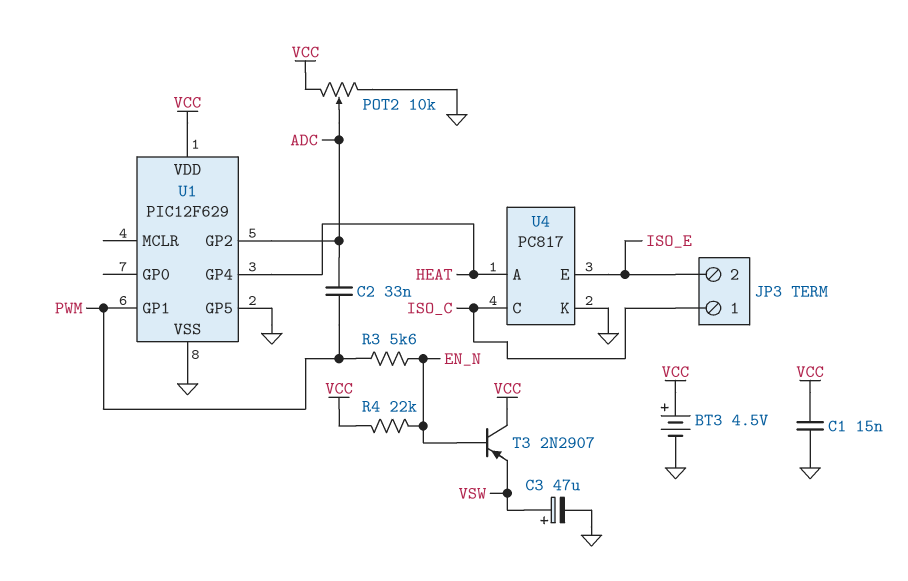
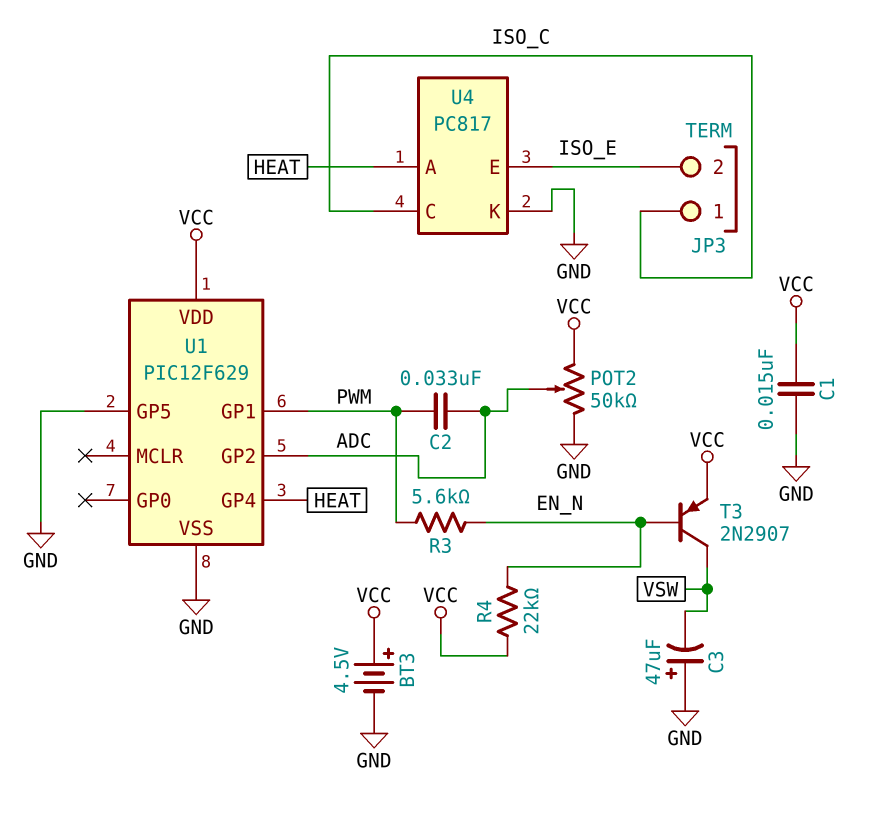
C3: 47uF (plus VSW, minus GND) -> 47uF (plus GND, minus VSW)
POT2: 10k (GND, VCC, wiper ADC) -> 50k (GND, VCC, wiper ADC)
T3: PNP 2N2907 (B EN_N, C VCC, E VSW) -> PNP 2N2907 (B EN_N, C VSW, E VCC)

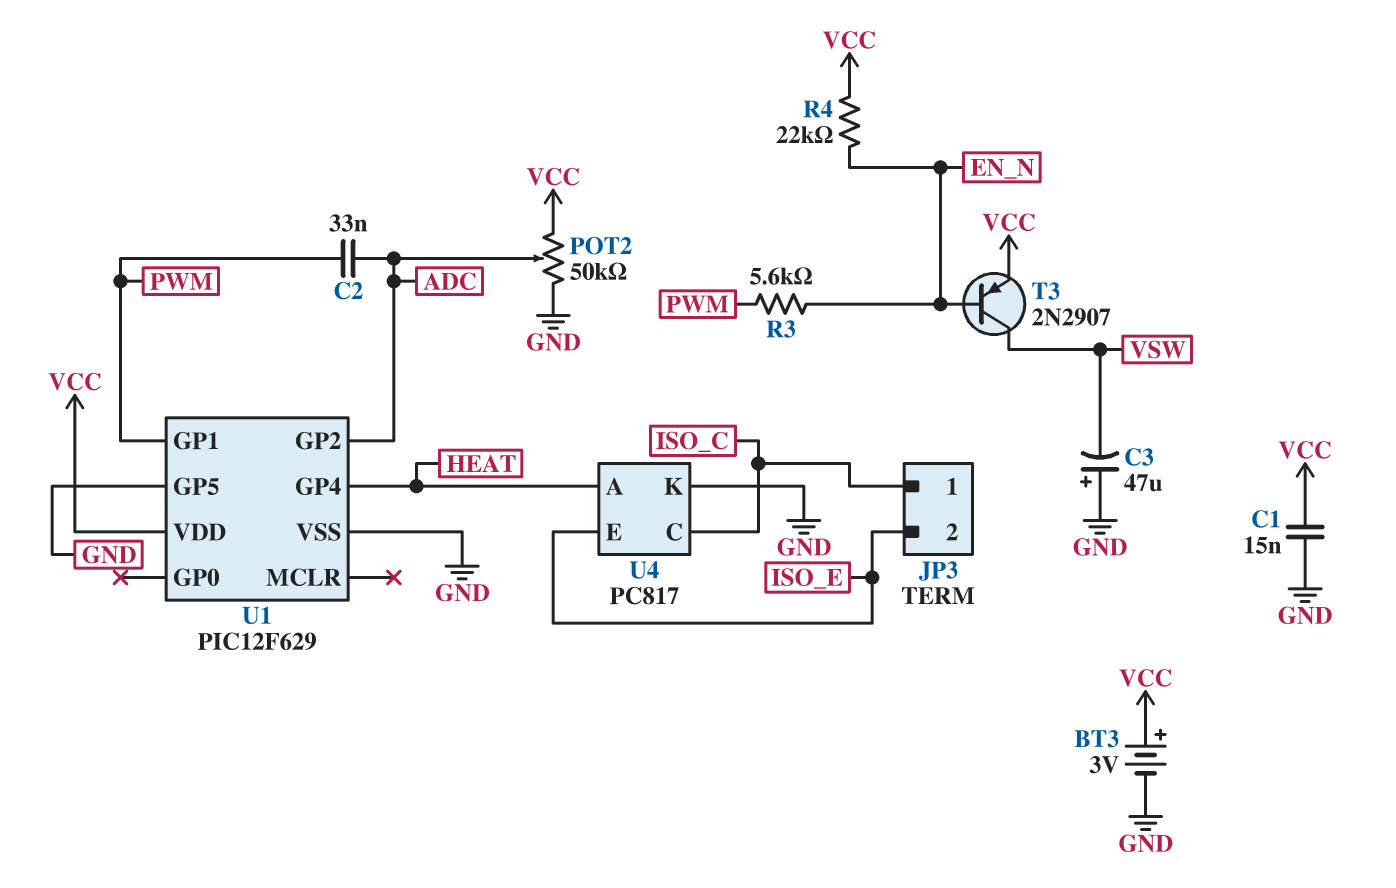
BT3: 4.5V (plus VCC, minus GND) -> 3V (plus VCC, minus GND)

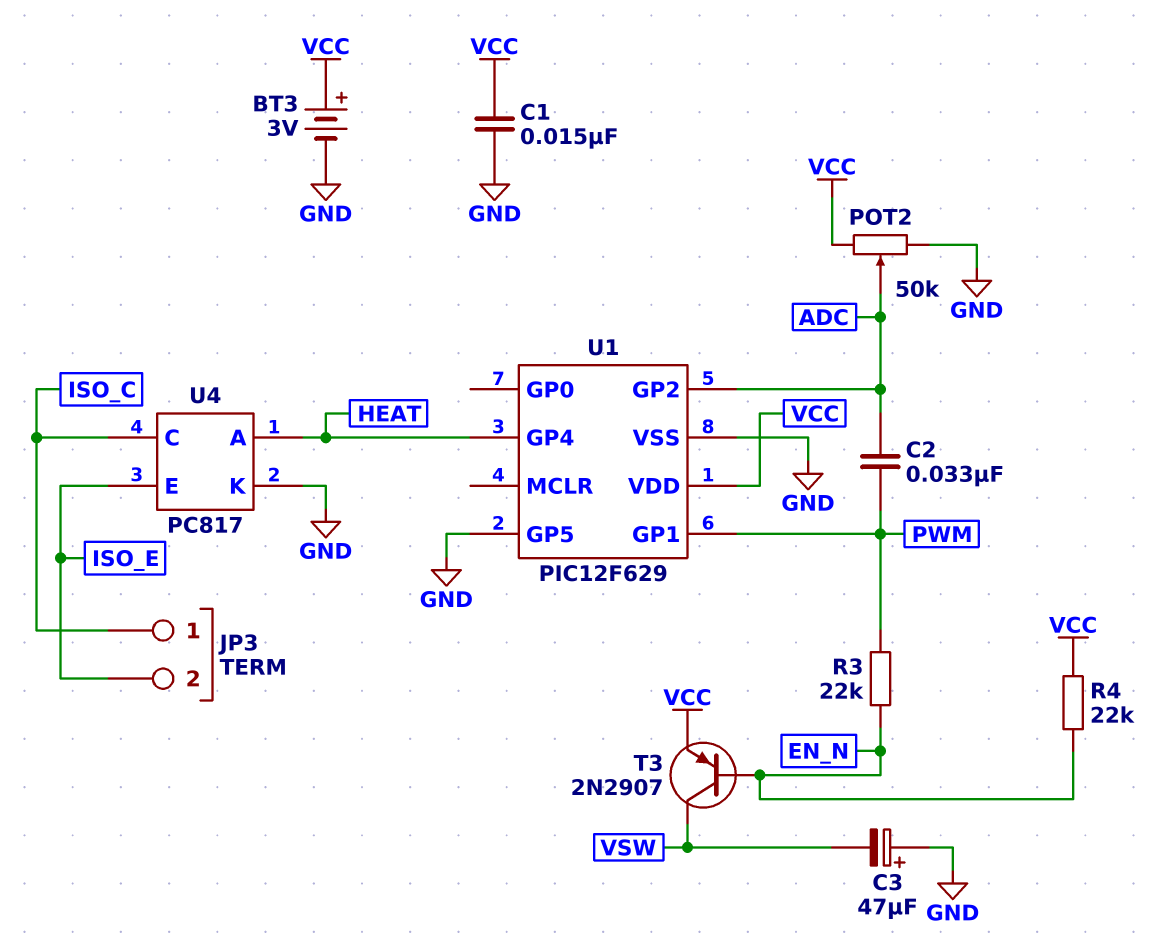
R3: 5.6k (EN_N, PWM) -> 22k (EN_N, PWM)

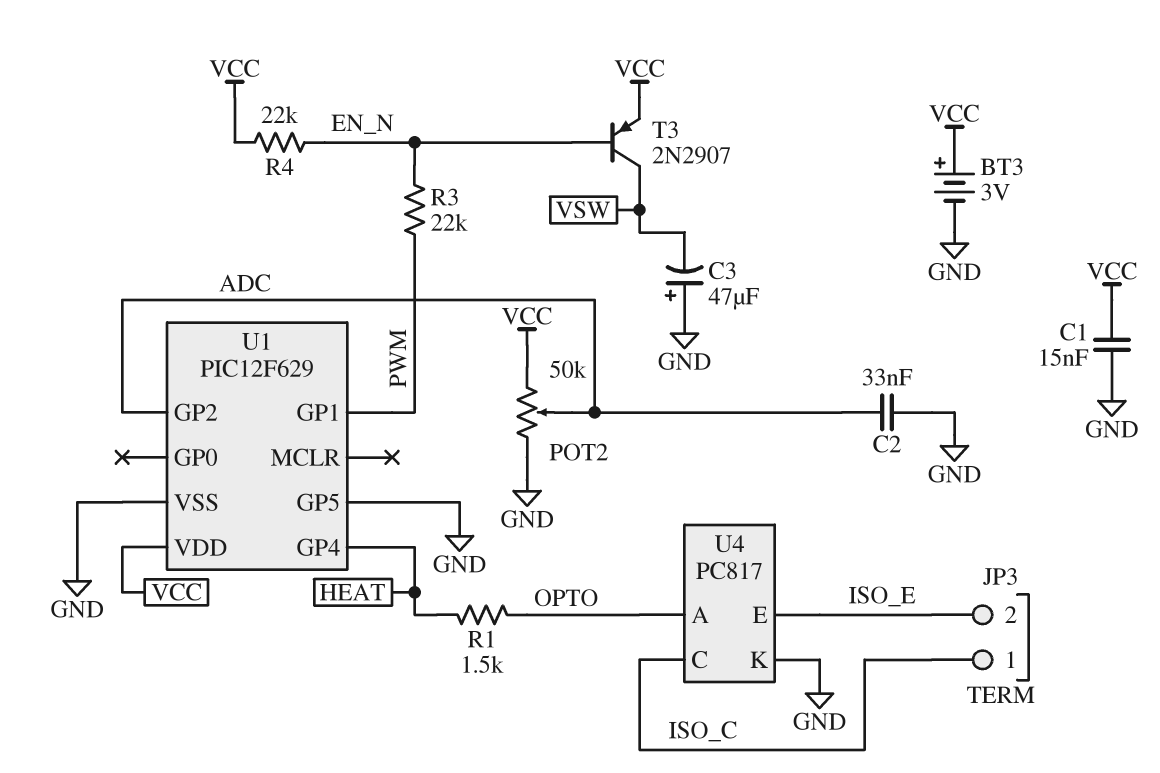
C2: 33nF (ADC, PWM) -> 33nF (ADC, GND)
R1: none -> 1.5k (HEAT, OPTO)
U4 pin A: HEAT -> OPTO

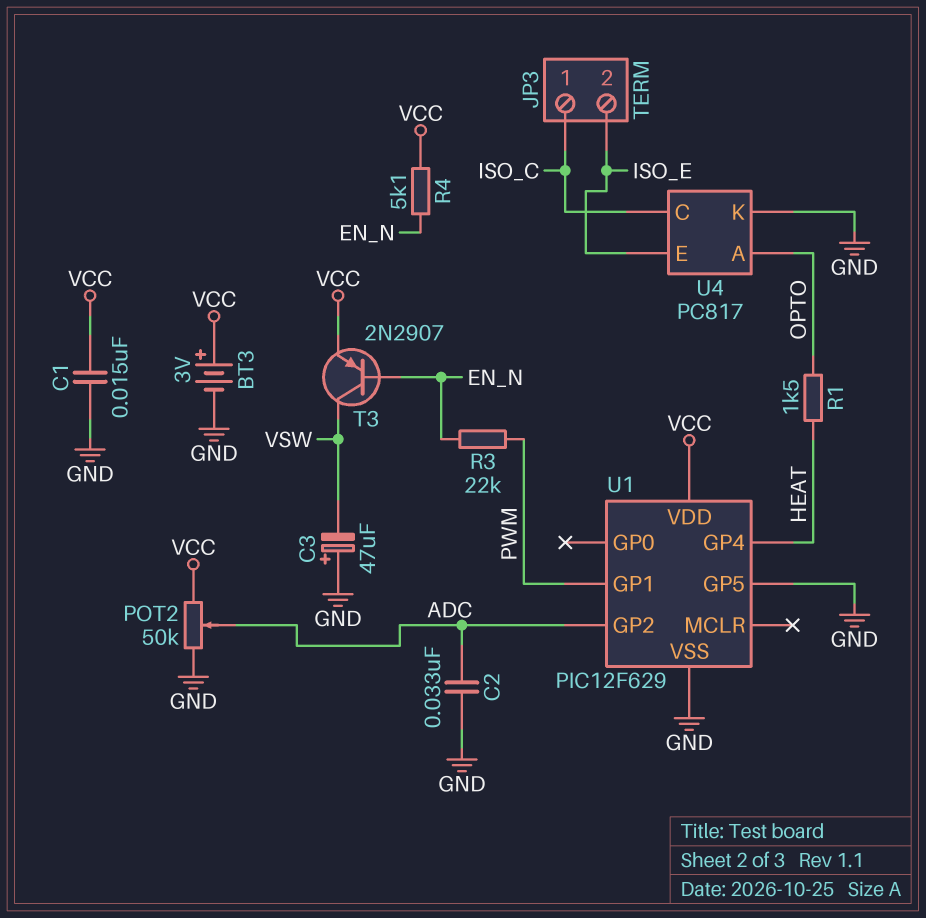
R4: 22k (EN_N, VCC) -> 5.1k (EN_N, VCC)

